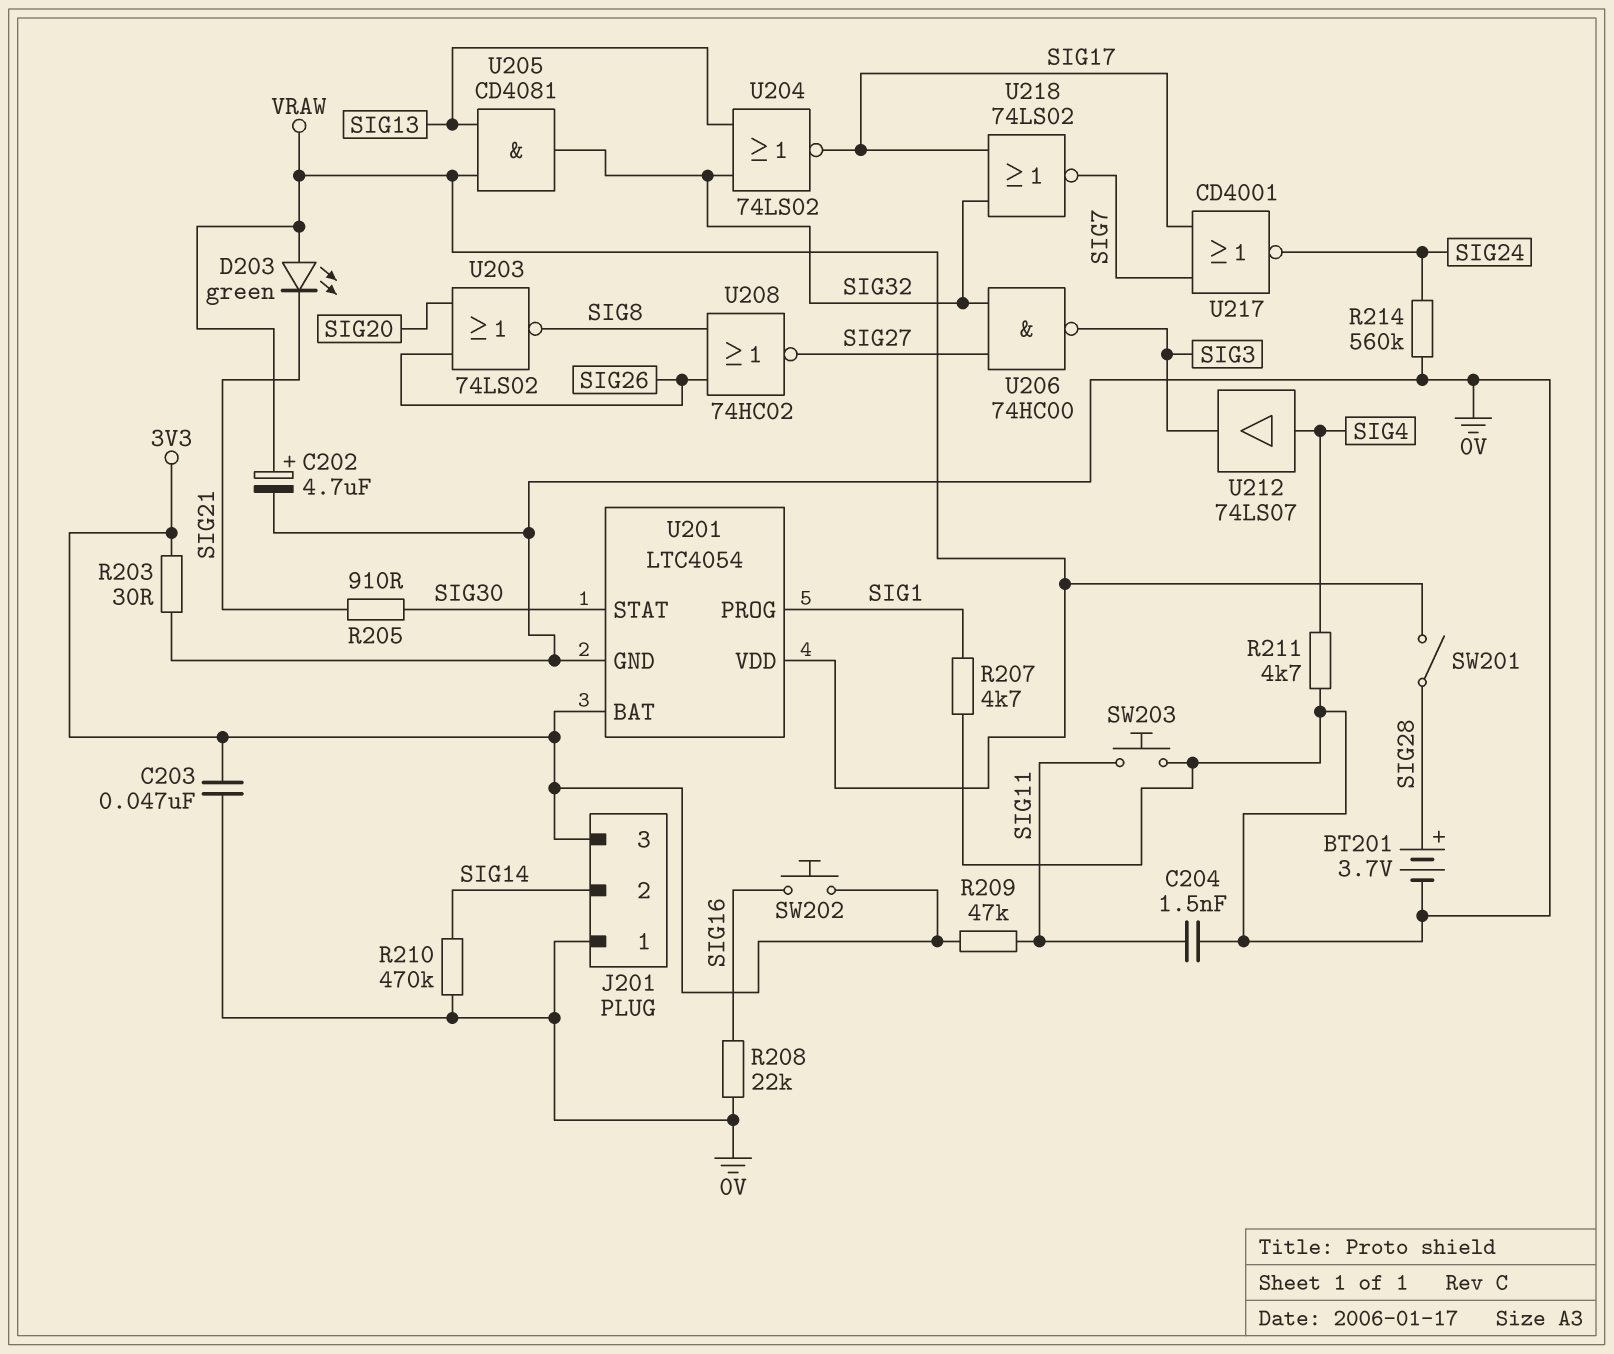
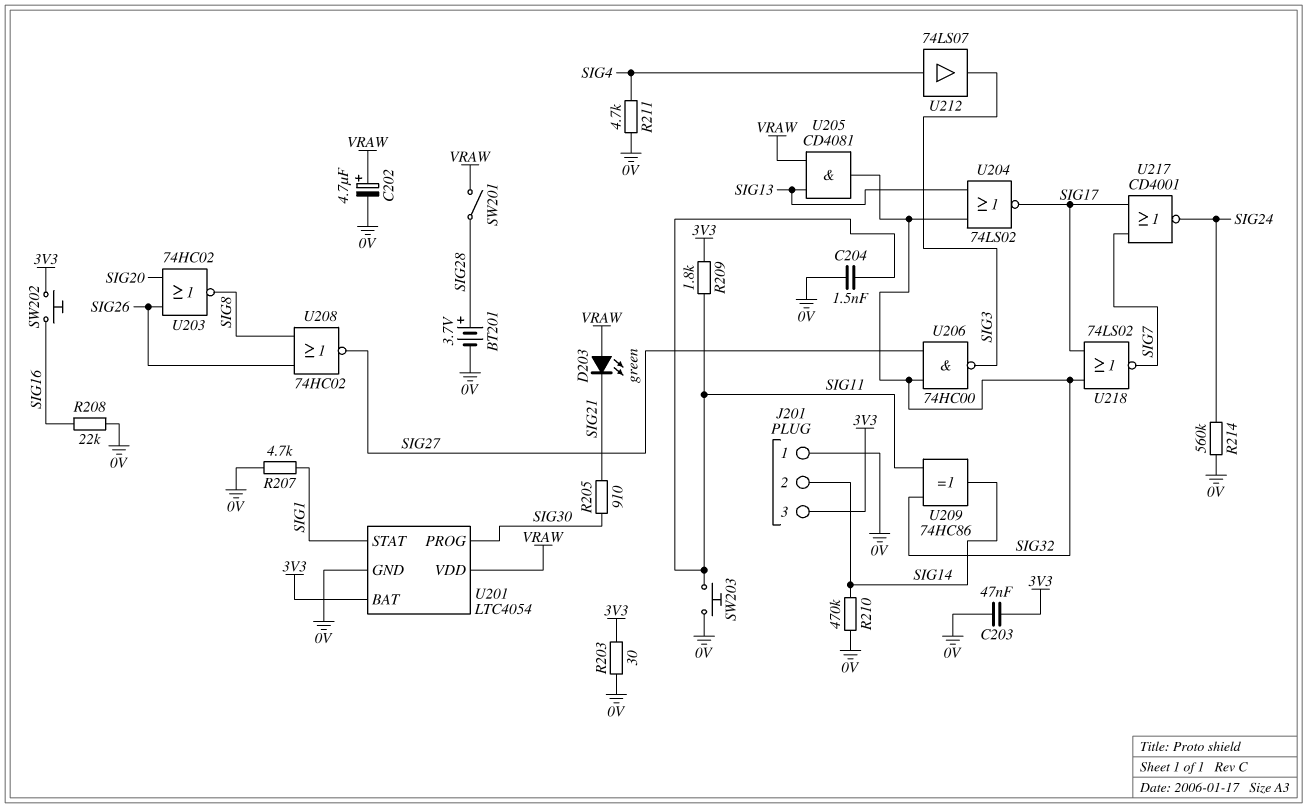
R209: 47k (3V3, SIG11) -> 1.8k (3V3, SIG11)
U201 pin PROG: SIG1 -> SIG30
U201 pin STAT: SIG30 -> SIG1
U203: NOR 74LS02 (in SIG20, in SIG26, out SIG8) -> NOR 74HC02 (in SIG20, in SIG26, out SIG8)
U209: none -> XOR 74HC86 (in SIG11, in SIG32, out SIG14)

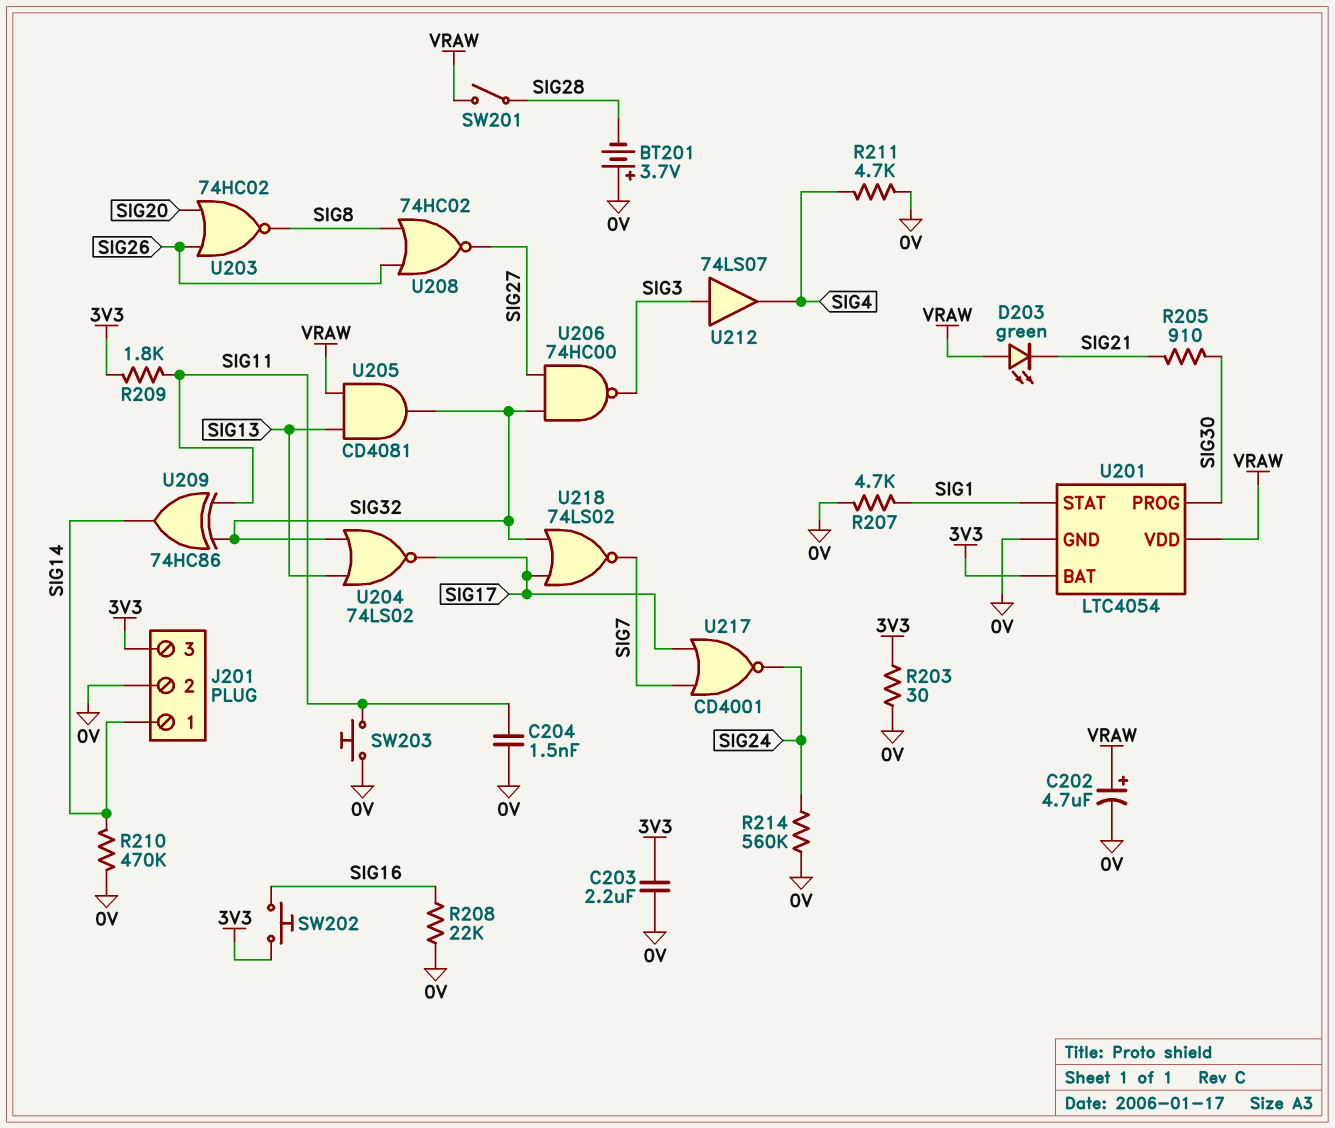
BT201: 3.7V (plus SIG28, minus 0V) -> 3.7V (plus 0V, minus SIG28)
C203: 47nF (0V, 3V3) -> 2.2uF (0V, 3V3)
J201 pin 1: 0V -> SIG14
J201 pin 2: SIG14 -> 0V
U212: buffer 74LS07 (in SIG4, out SIG3) -> buffer 74LS07 (in SIG3, out SIG4)

